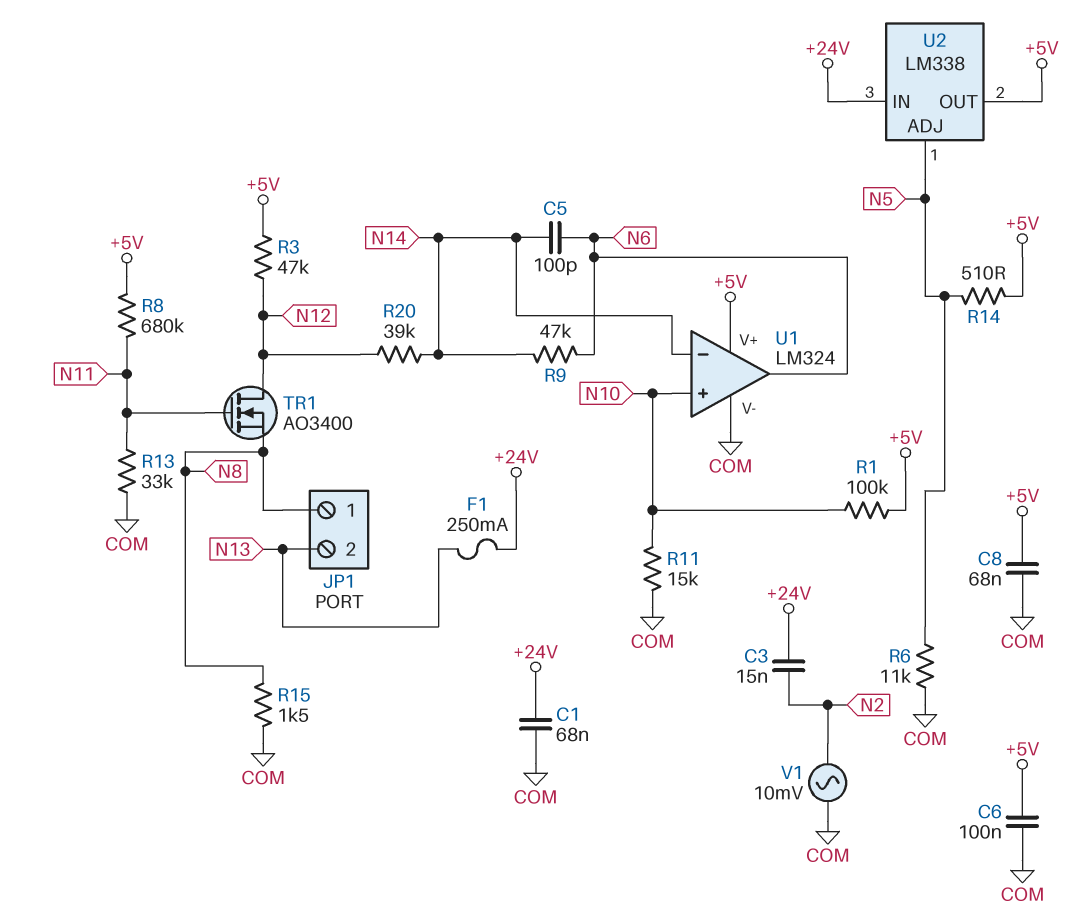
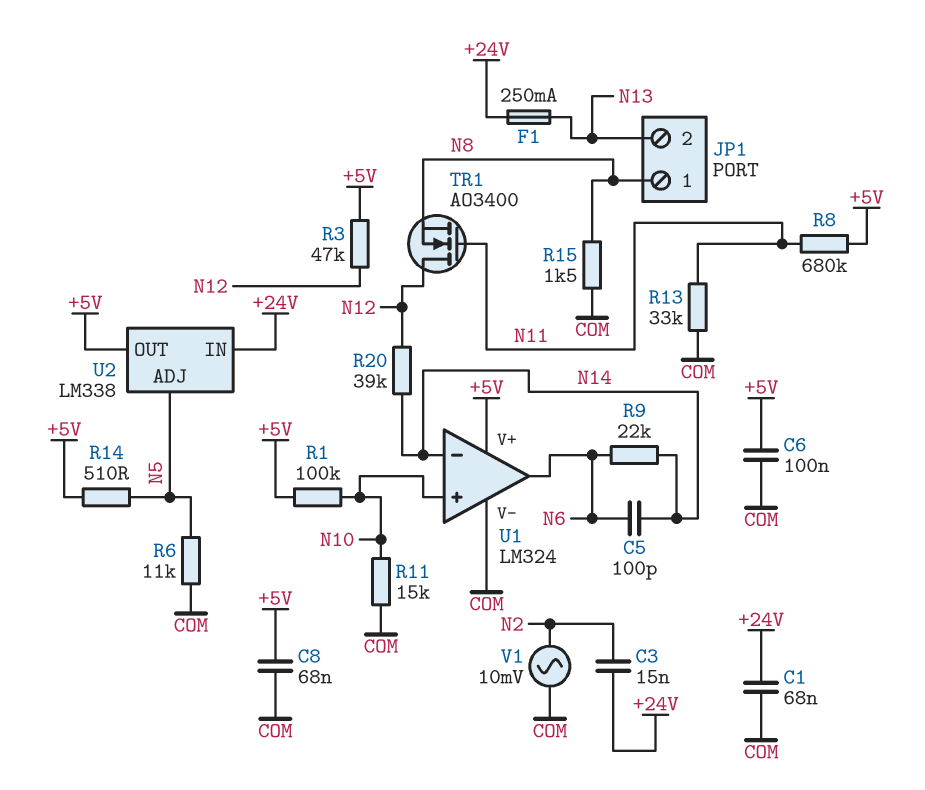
R9: 47k (N6, N14) -> 22k (N6, N14)

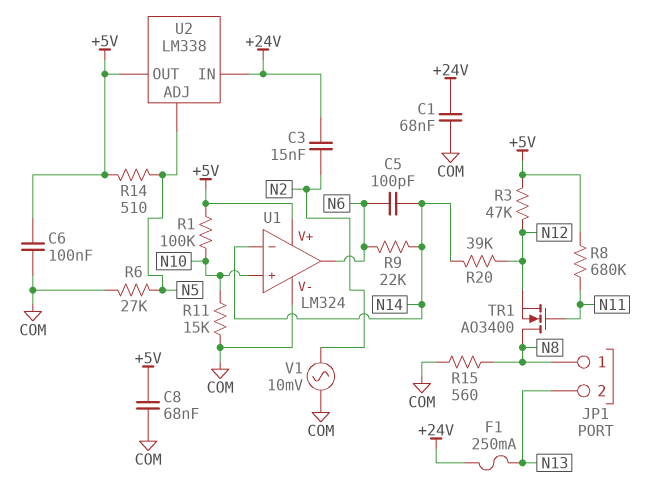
R6: 11k (COM, N5) -> 27k (COM, N5)
R13: 33k (COM, N11) -> none
R15: 1.5k (COM, N8) -> 560 (COM, N8)
TR1: NMOS AO3400 (G N11, D N12, S N8) -> NMOS AO3400 (G N11, D N8, S N12)

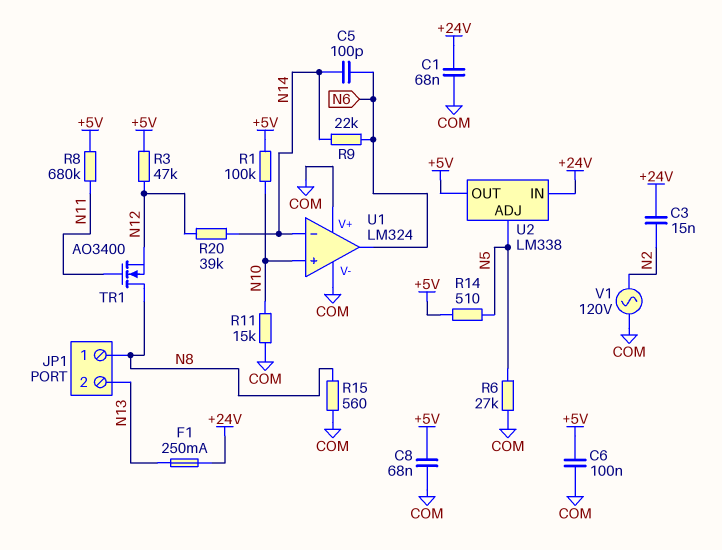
U1 pin V+: +5V -> COM
V1: AC 10mV (COM, N2) -> AC 120V (COM, N2)

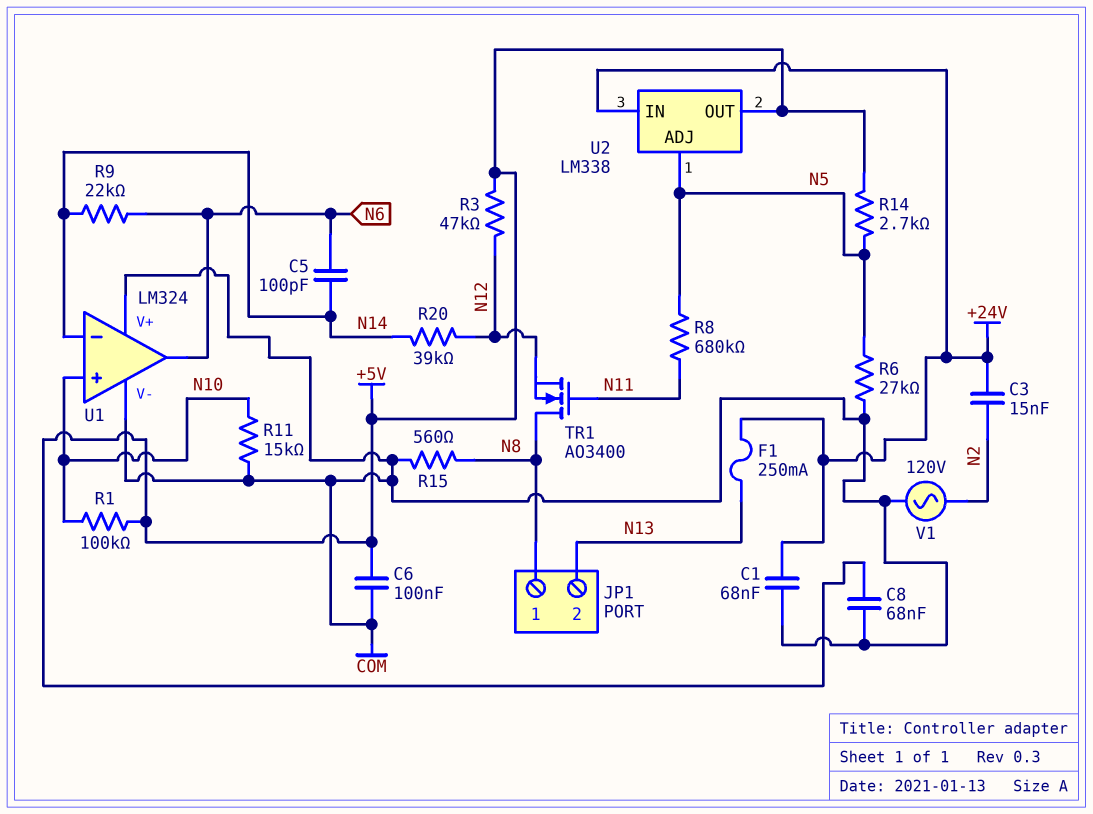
R8: 680k (+5V, N11) -> 680k (N5, N11)
R14: 510 (+5V, N5) -> 2.7k (+5V, N5)

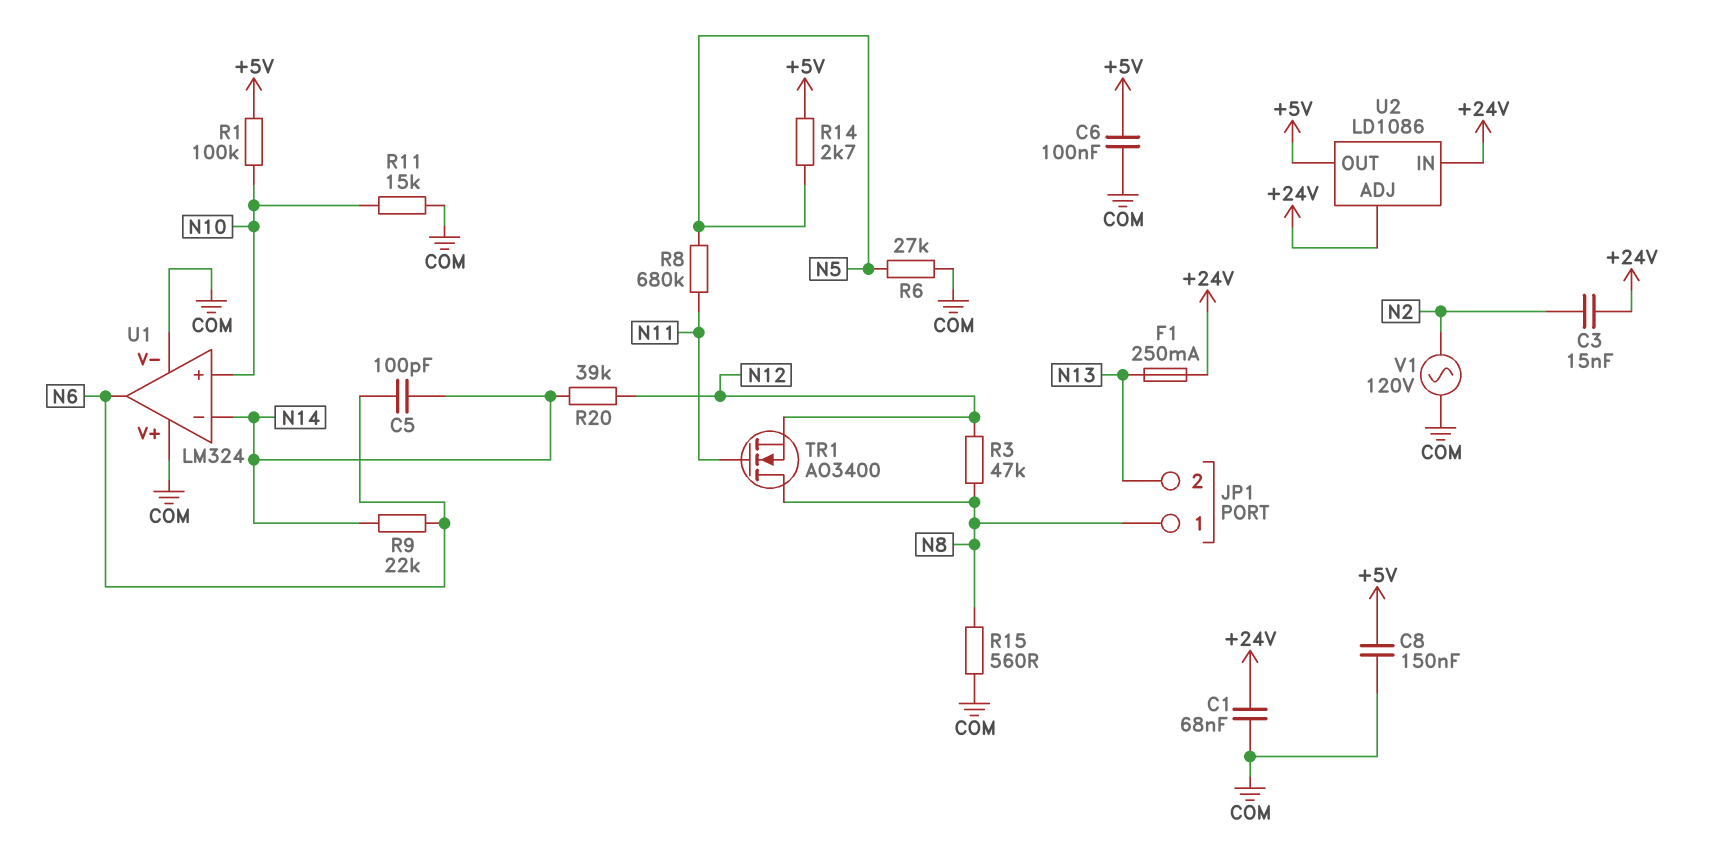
C8: 68nF (+5V, COM) -> 150nF (+5V, COM)
R3: 47k (+5V, N12) -> 47k (N8, N12)
U2: LM338 -> LD1086
U2 pin ADJ: N5 -> +24V

